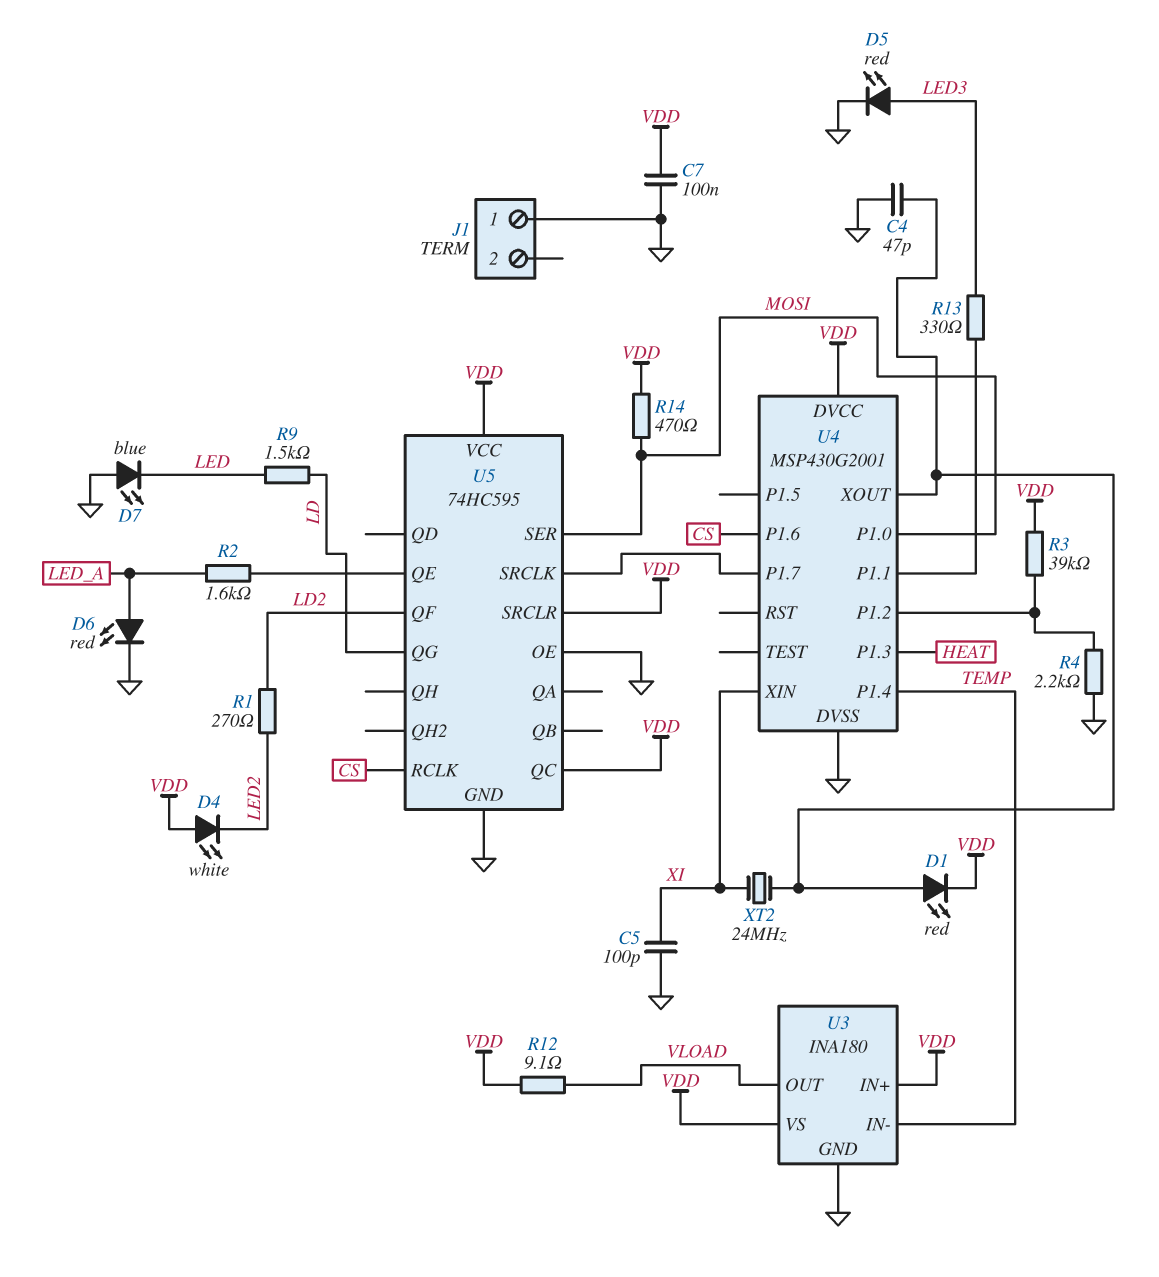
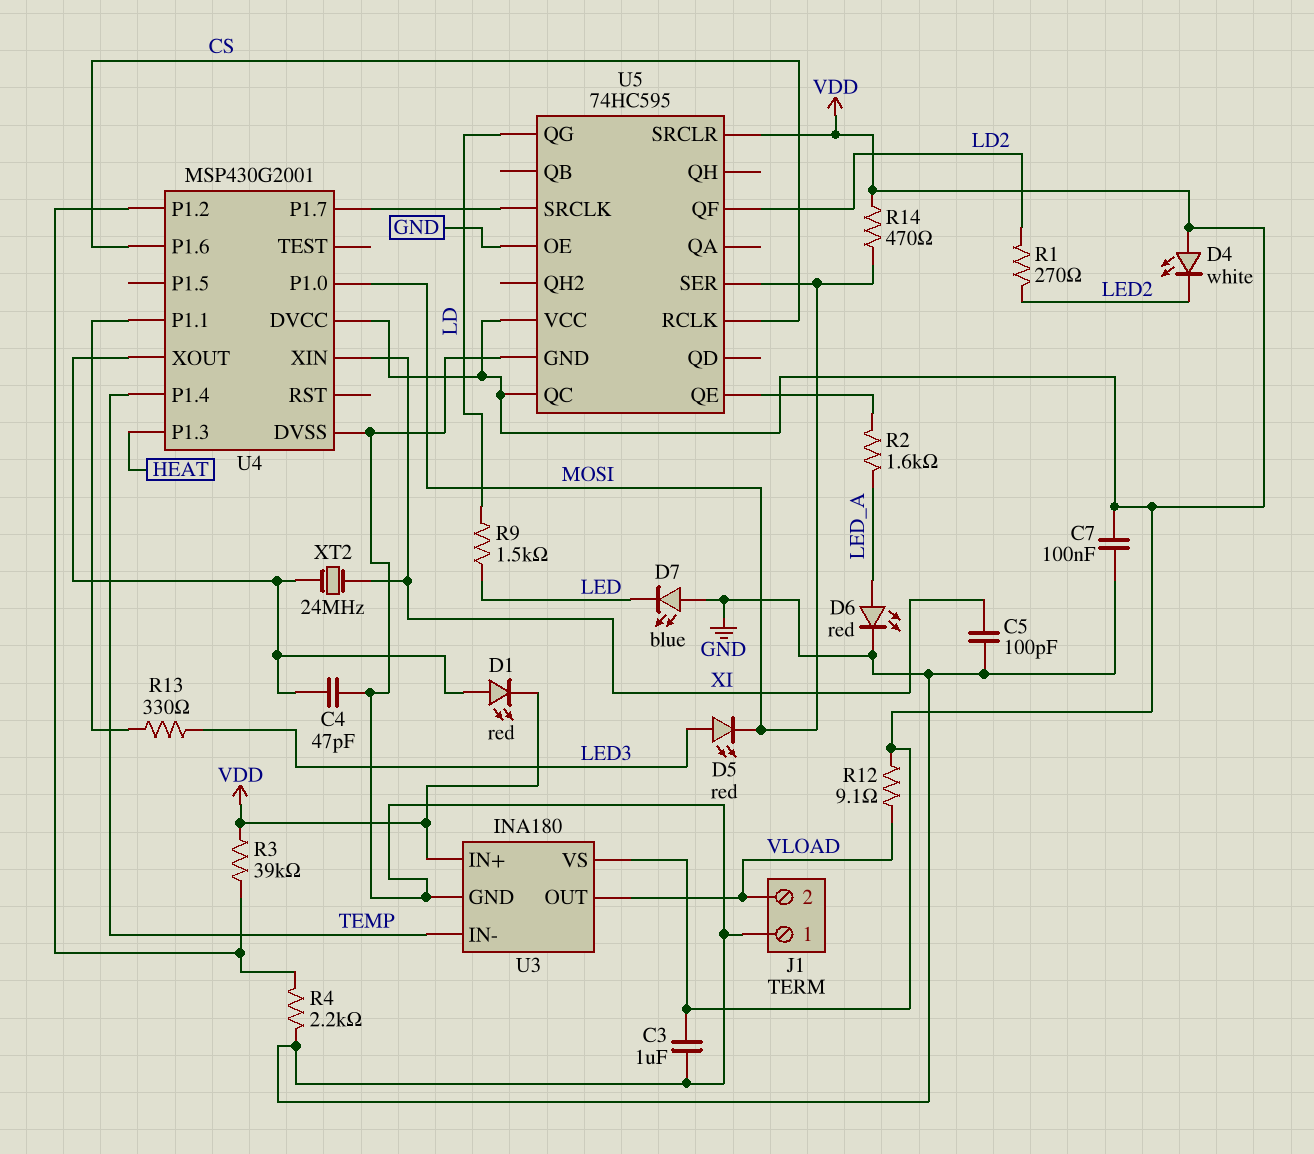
C3: none -> 1uF (GND, VDD)
D5: LED red (A LED3, K GND) -> LED red (A LED3, K MOSI)
J1 pin 2: none -> VLOAD

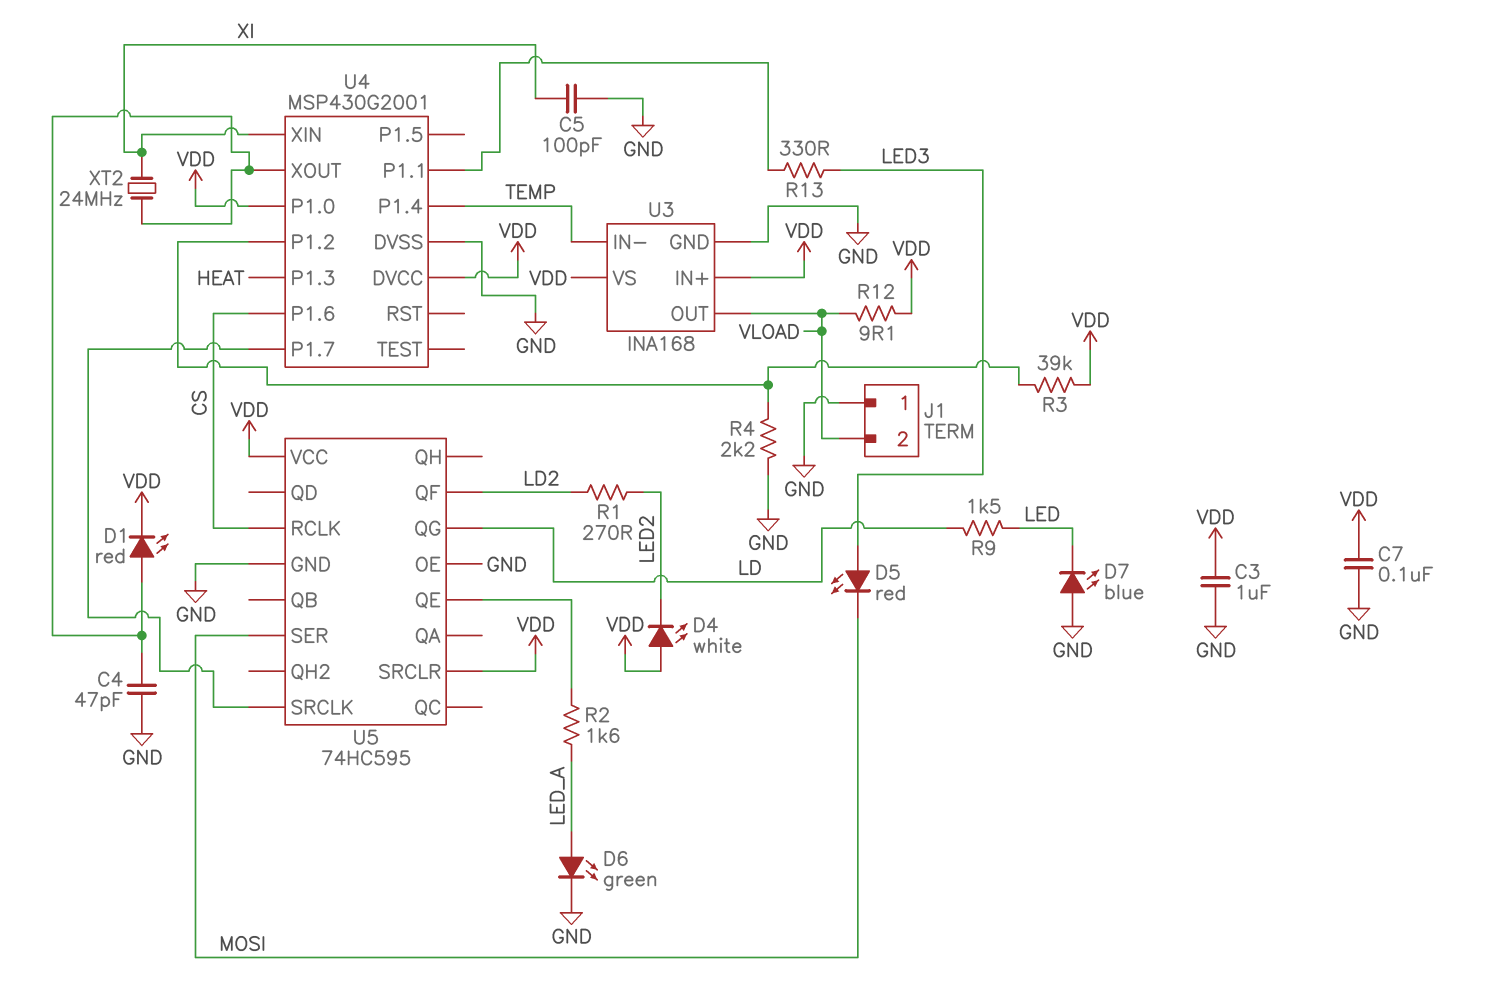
D6: LED red (A LED_A, K GND) -> LED green (A LED_A, K GND)
R14: 470 (MOSI, VDD) -> none
U3: INA180 -> INA168
U4 pin P1.0: MOSI -> VDD
U5 pin QC: VDD -> none

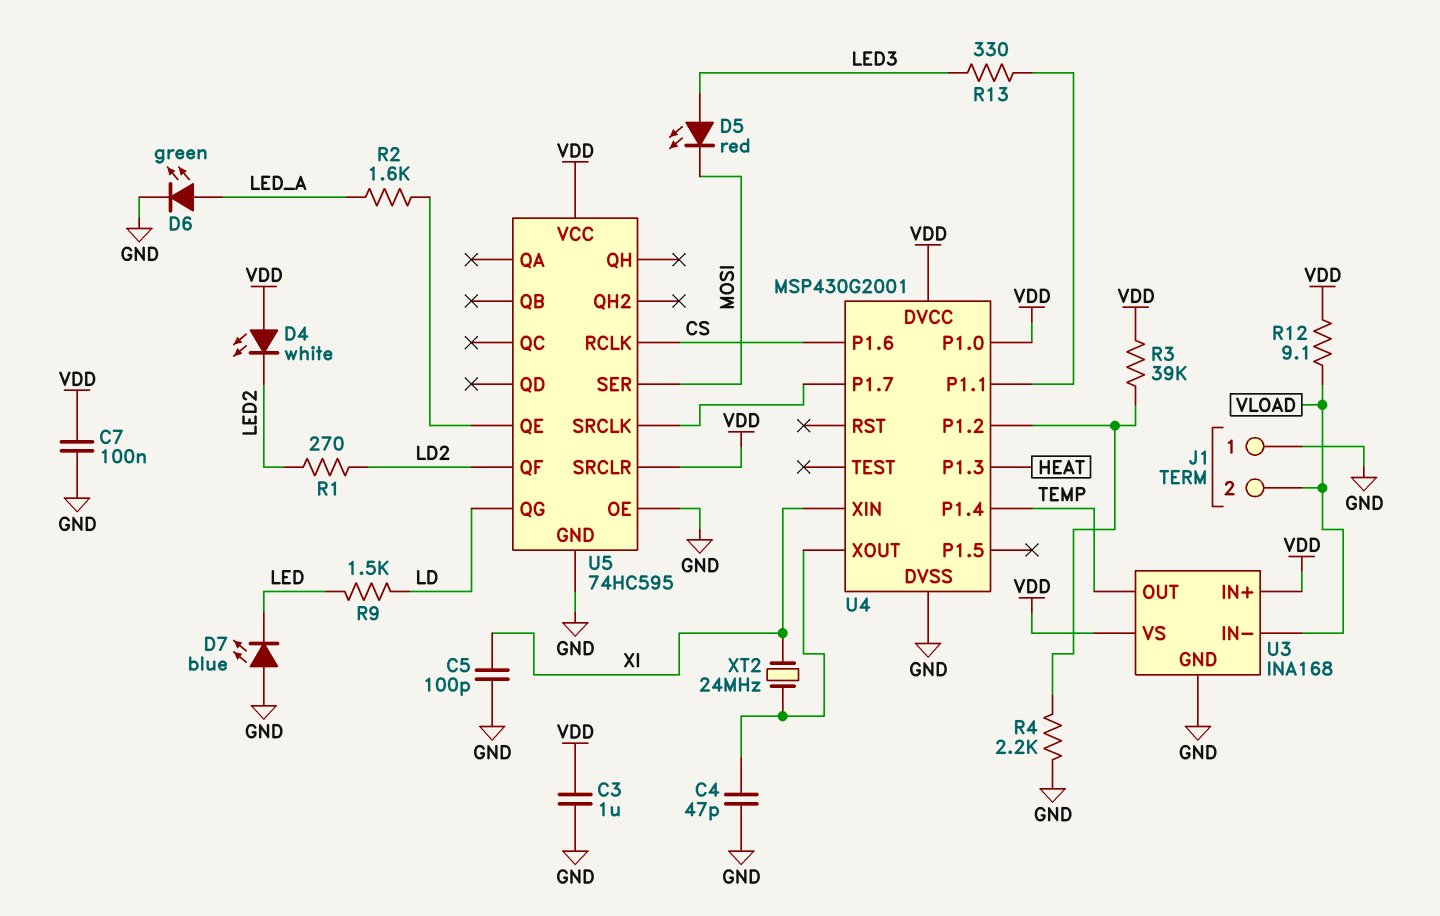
D1: LED red (A U4/XOUT, K VDD) -> none
U3 pin IN-: TEMP -> VLOAD
U3 pin OUT: VLOAD -> TEMP

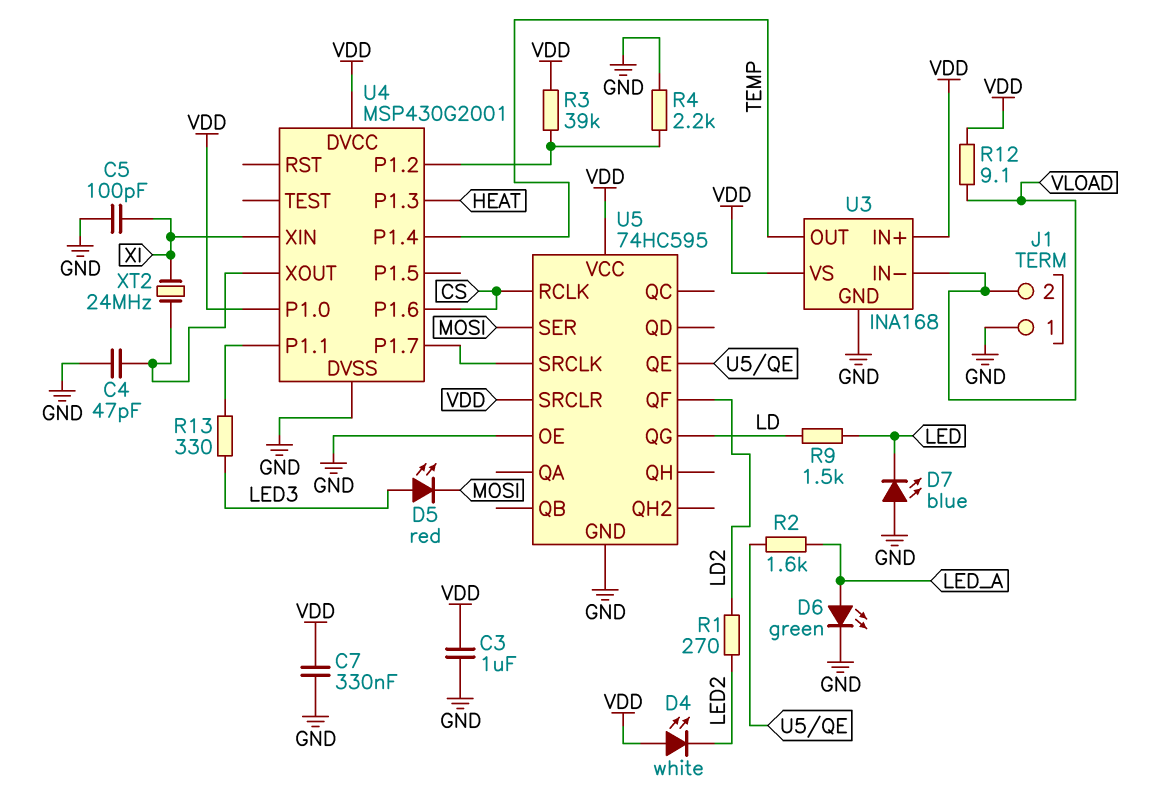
C7: 100nF (GND, VDD) -> 330nF (GND, VDD)

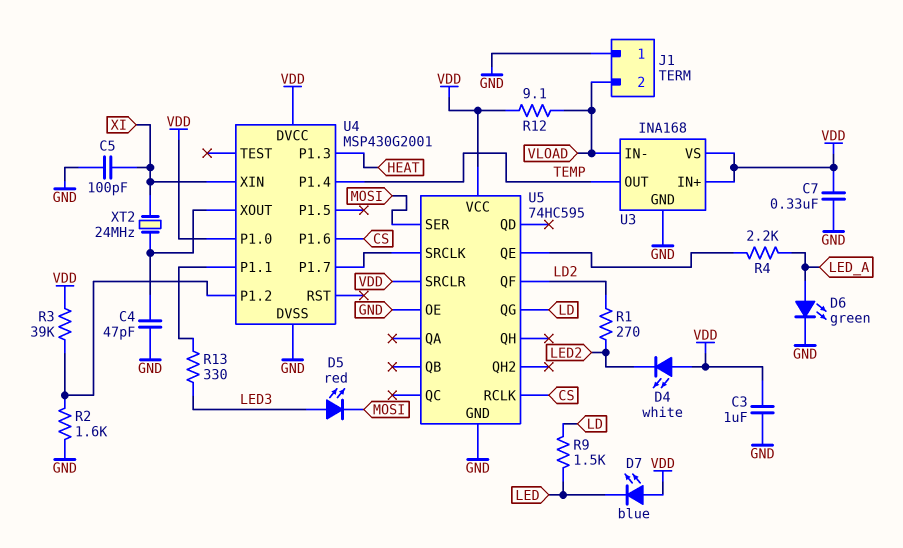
D7: LED blue (A GND, K LED) -> LED blue (A VDD, K LED)
R2: 1.6k (LED_A, U5/QE) -> 1.6k (GND, U4/P1.2)
R4: 2.2k (GND, U4/P1.2) -> 2.2k (LED_A, U5/QE)

